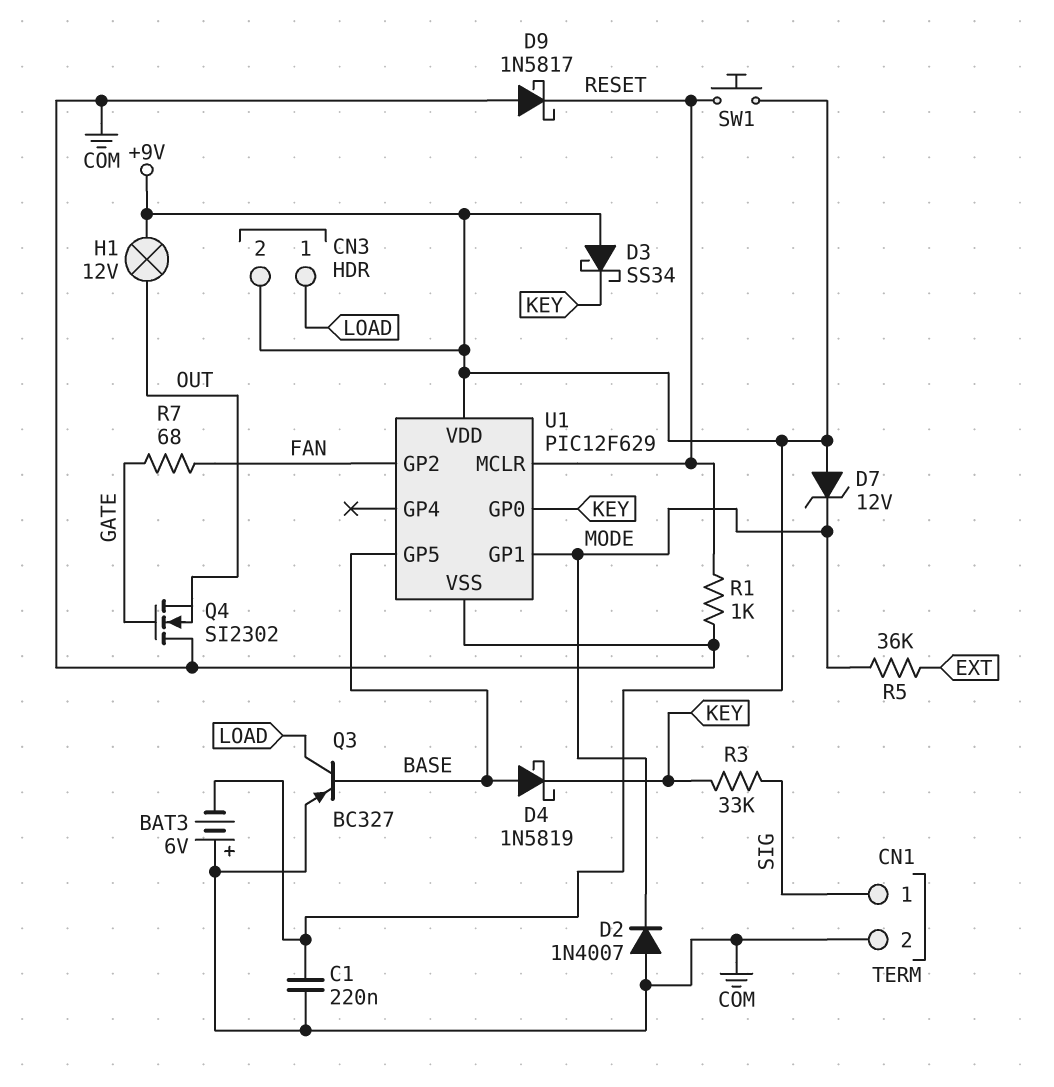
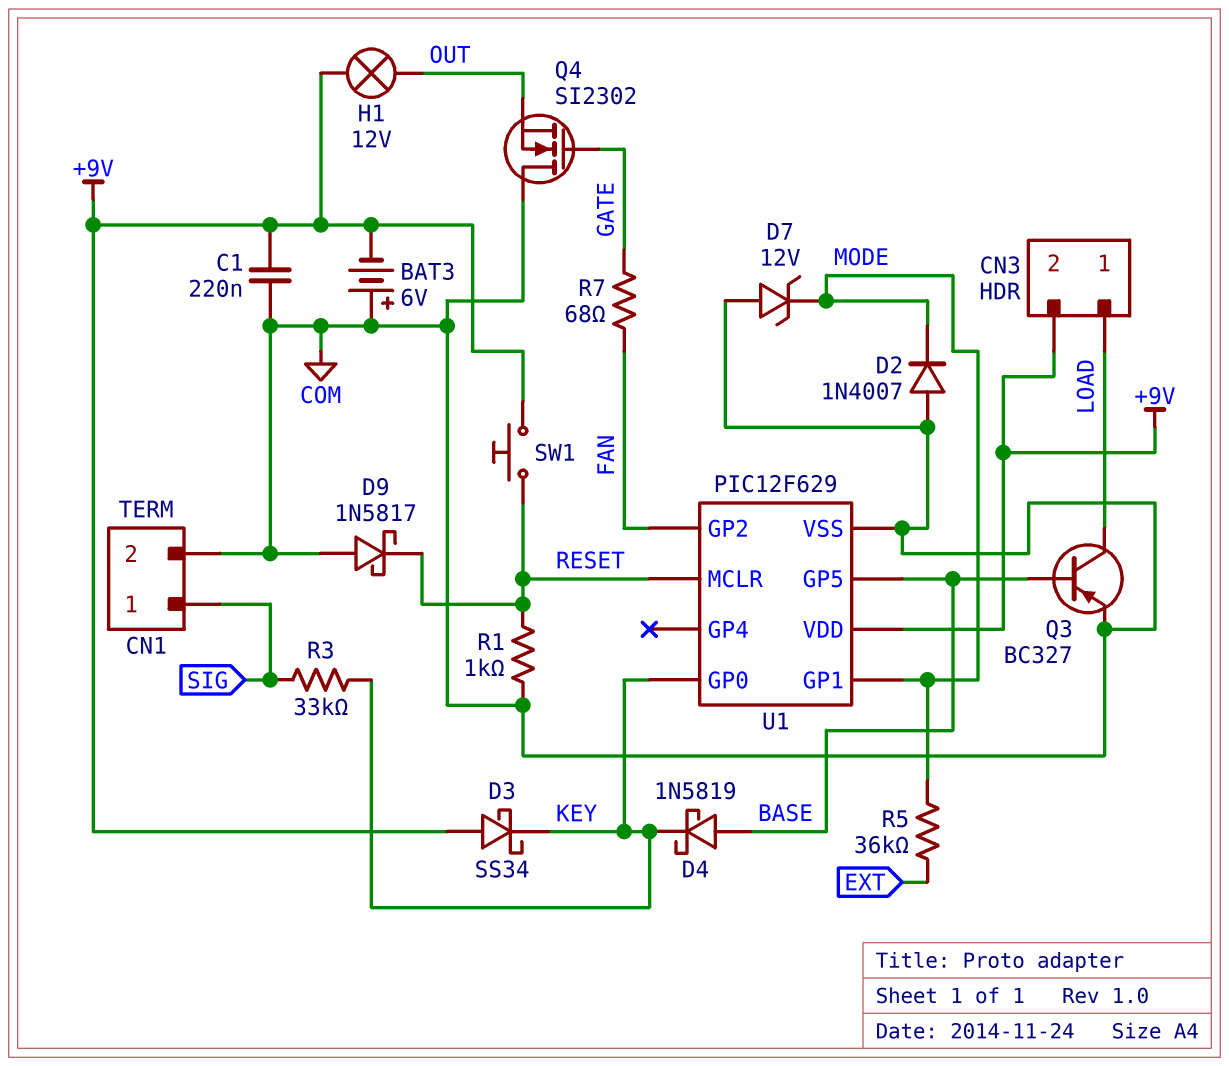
D7: zener 12V (A +9V, K MODE) -> zener 12V (A COM, K MODE)

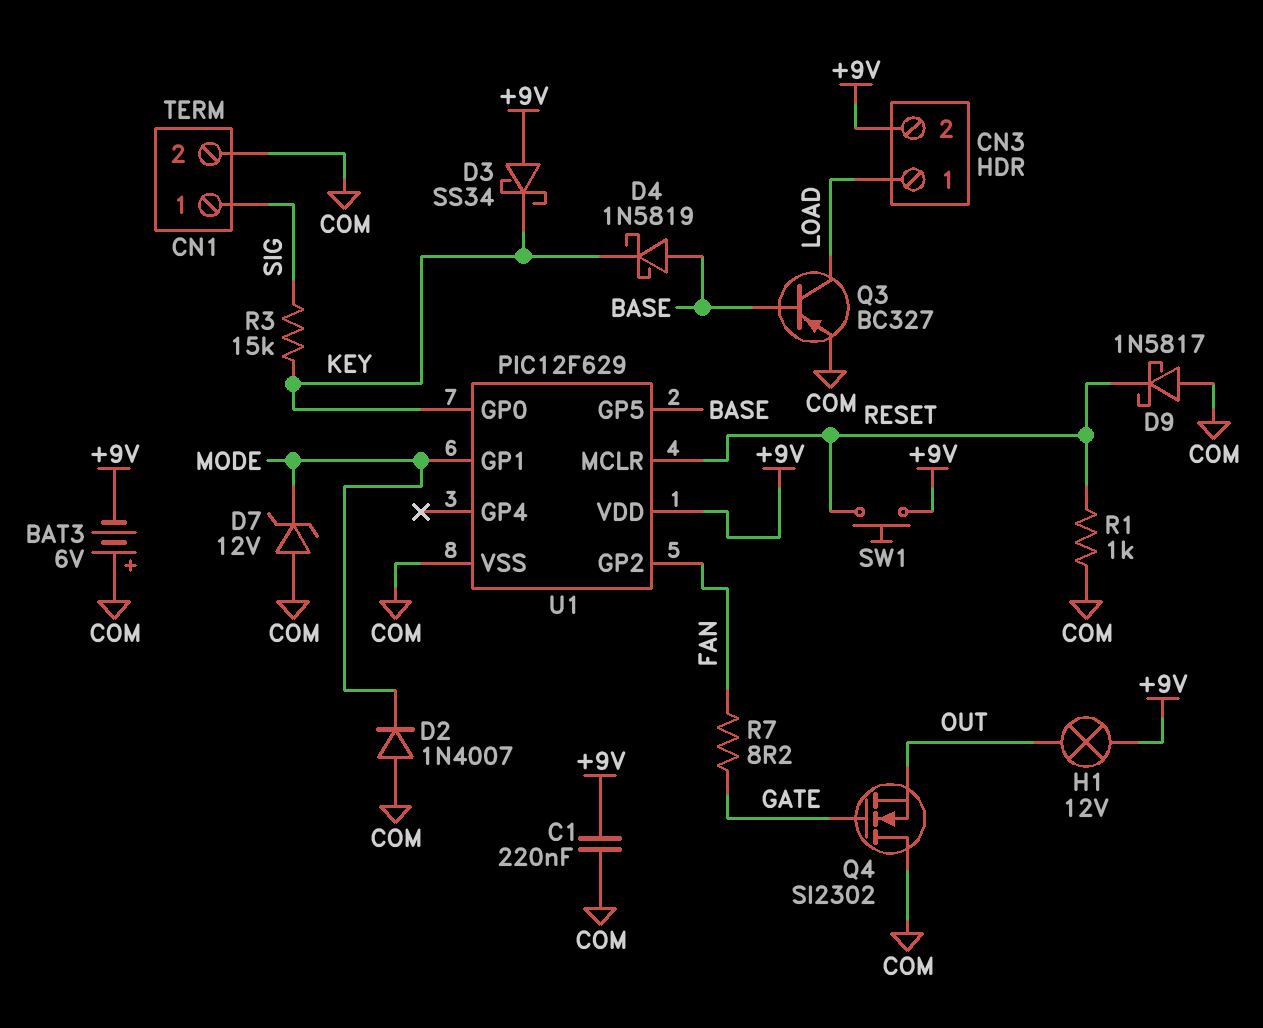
R3: 33k (KEY, SIG) -> 15k (KEY, SIG)
R5: 36k (EXT, MODE) -> none
R7: 68 (FAN, GATE) -> 8.2 (FAN, GATE)

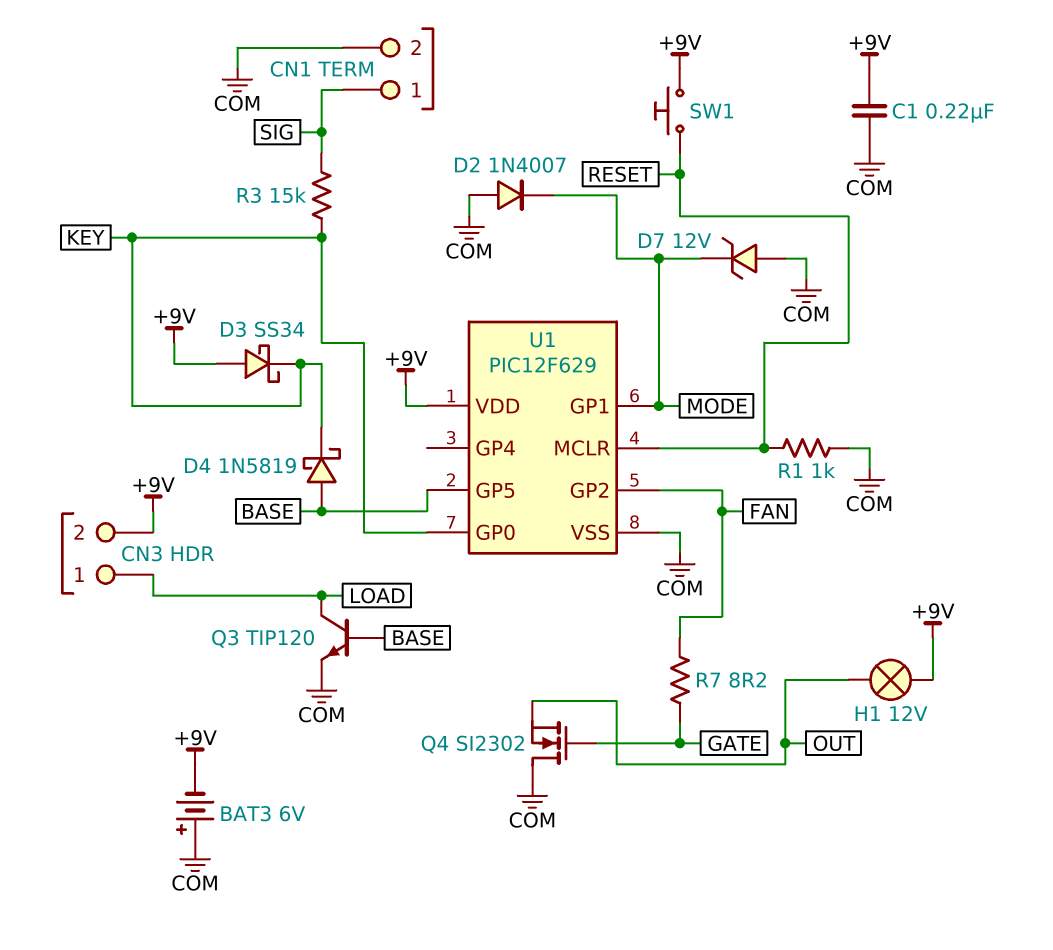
D9: schottky 1N5817 (A COM, K RESET) -> none
Q3: PNP BC327 (B BASE, C LOAD, E COM) -> NPN TIP120 (B BASE, C LOAD, E COM)

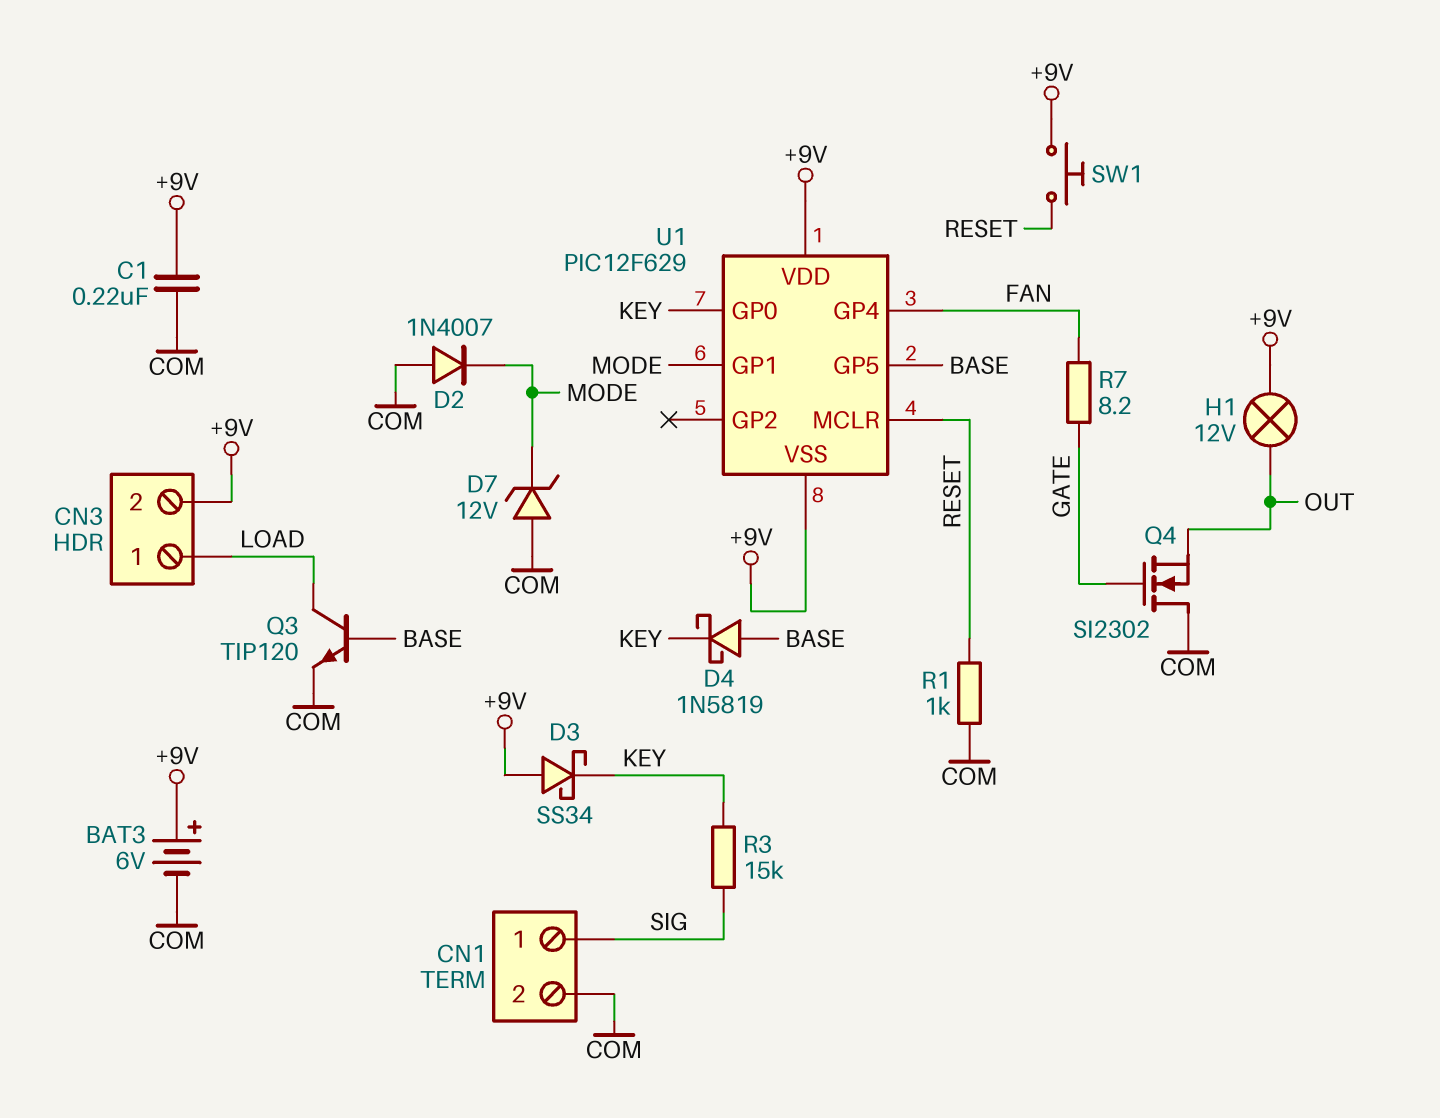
BAT3: 6V (plus COM, minus +9V) -> 6V (plus +9V, minus COM)
U1 pin GP2: FAN -> none
U1 pin GP4: none -> FAN
U1 pin VSS: COM -> +9V

